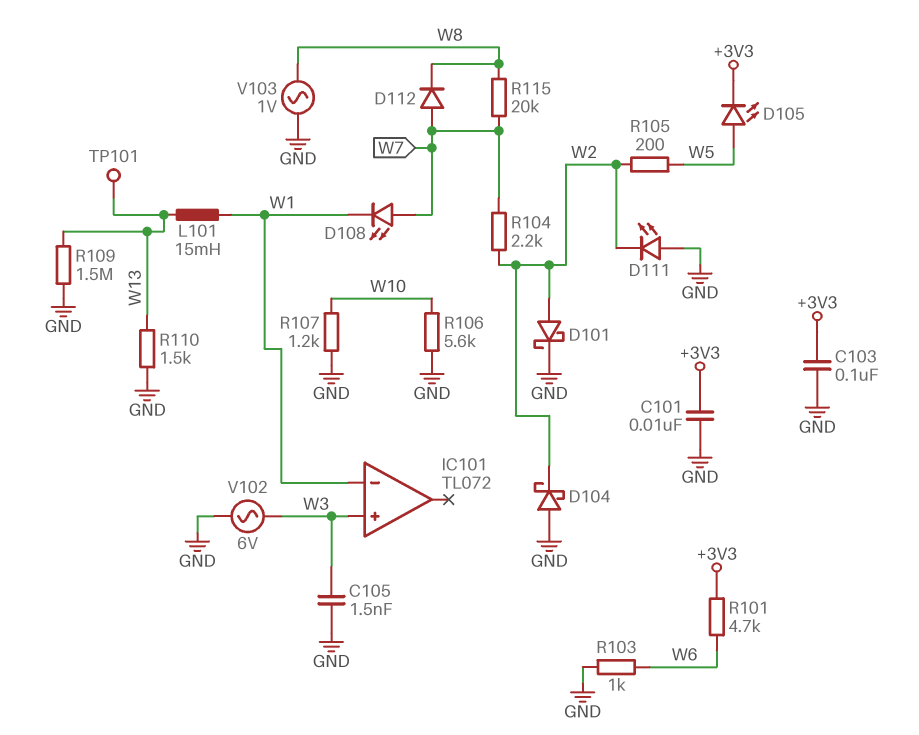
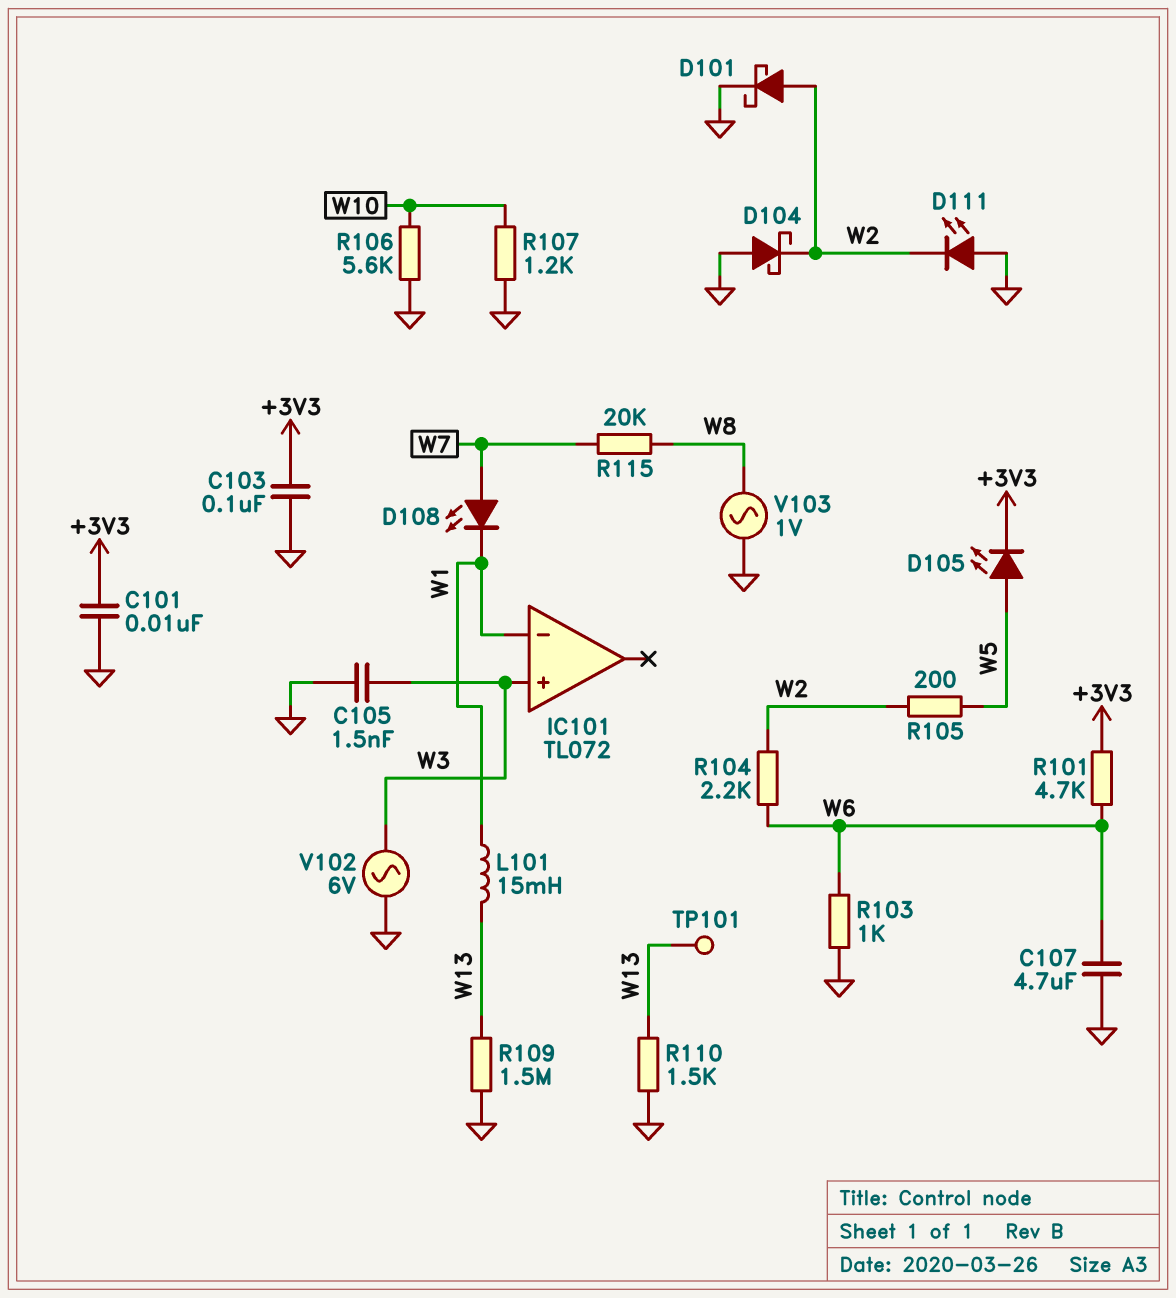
C107: none -> 4.7uF (GND, W6)
D112: diode (A W7, K W8) -> none
R104: 2.2k (W2, W7) -> 2.2k (W2, W6)

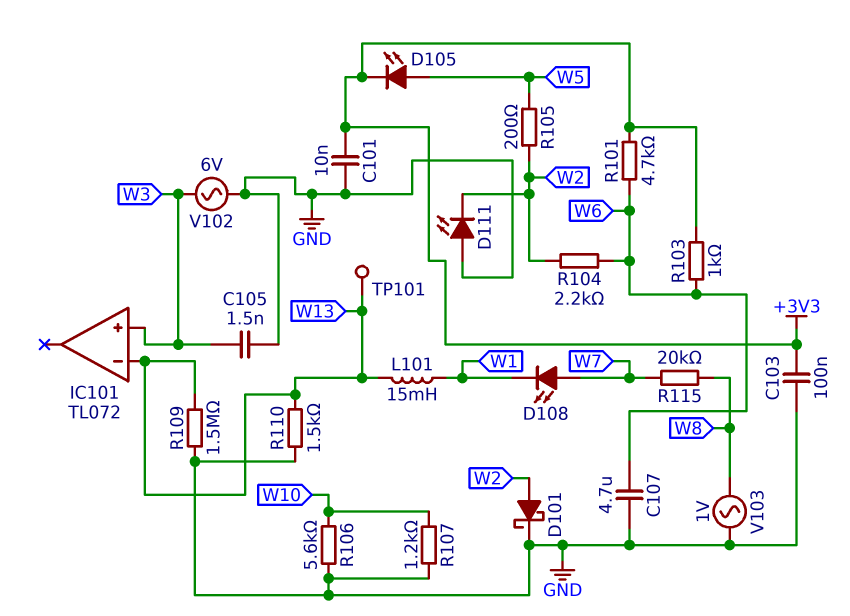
D104: schottky (A GND, K W2) -> none
IC101 pin in-: W1 -> W13
R103: 1k (GND, W6) -> 1k (+3V3, W6)

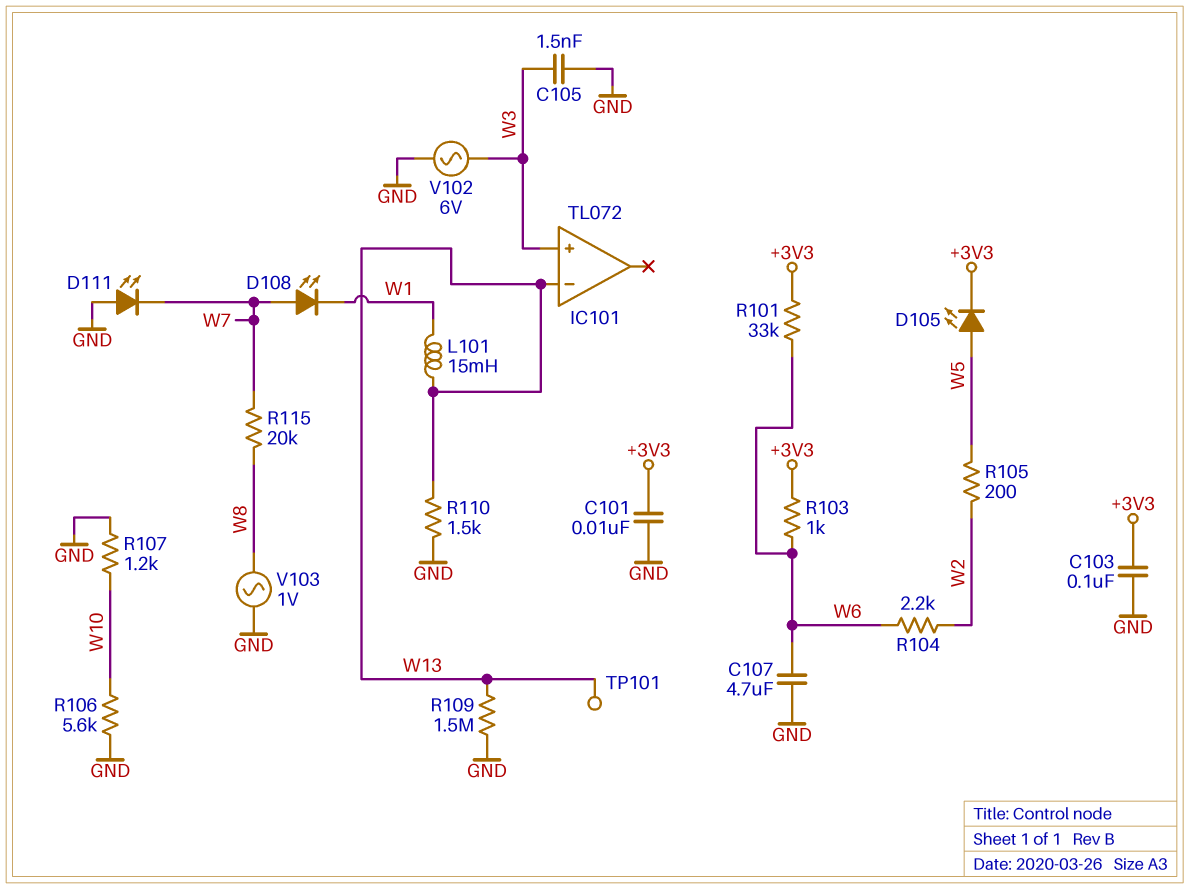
D101: schottky (A W2, K GND) -> none
D111: LED (A GND, K W2) -> LED (A GND, K W7)
R101: 4.7k (+3V3, W6) -> 33k (+3V3, W6)

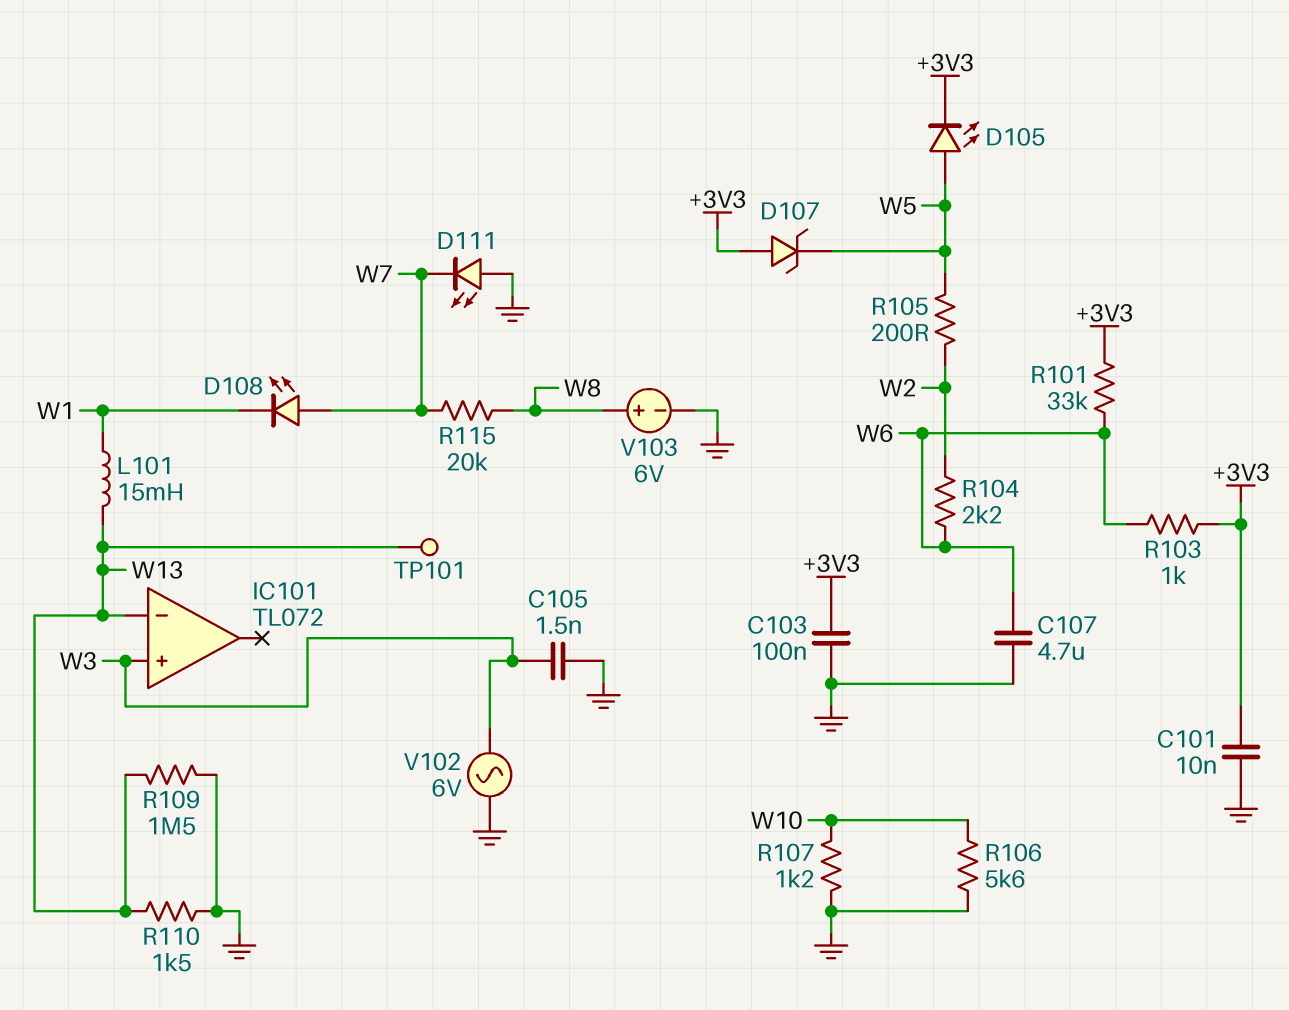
D107: none -> zener (A +3V3, K W5)
V103: AC 1V (GND, W8) -> 6V (plus W8, minus GND)

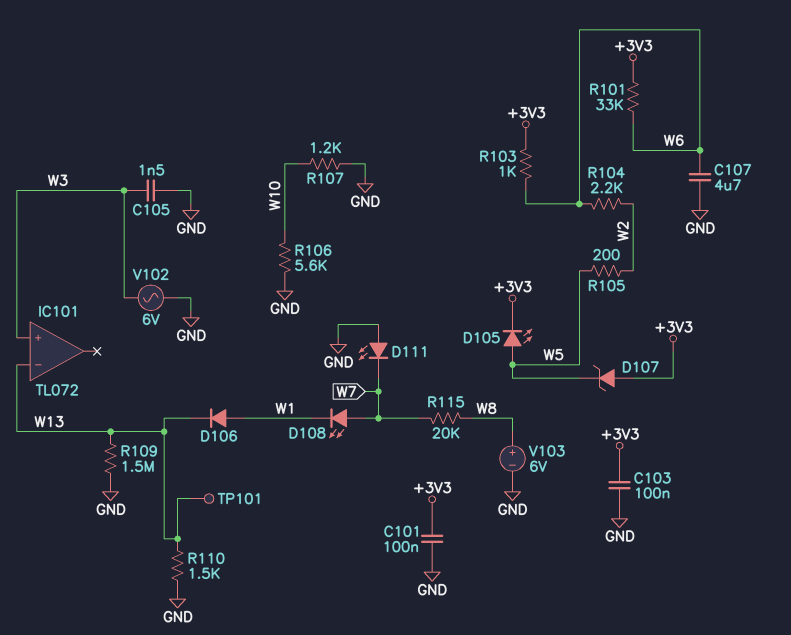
C101: 10nF (+3V3, GND) -> 100nF (+3V3, GND)
D106: none -> diode (A W1, K W13)
L101: 15mH (W1, W13) -> none

